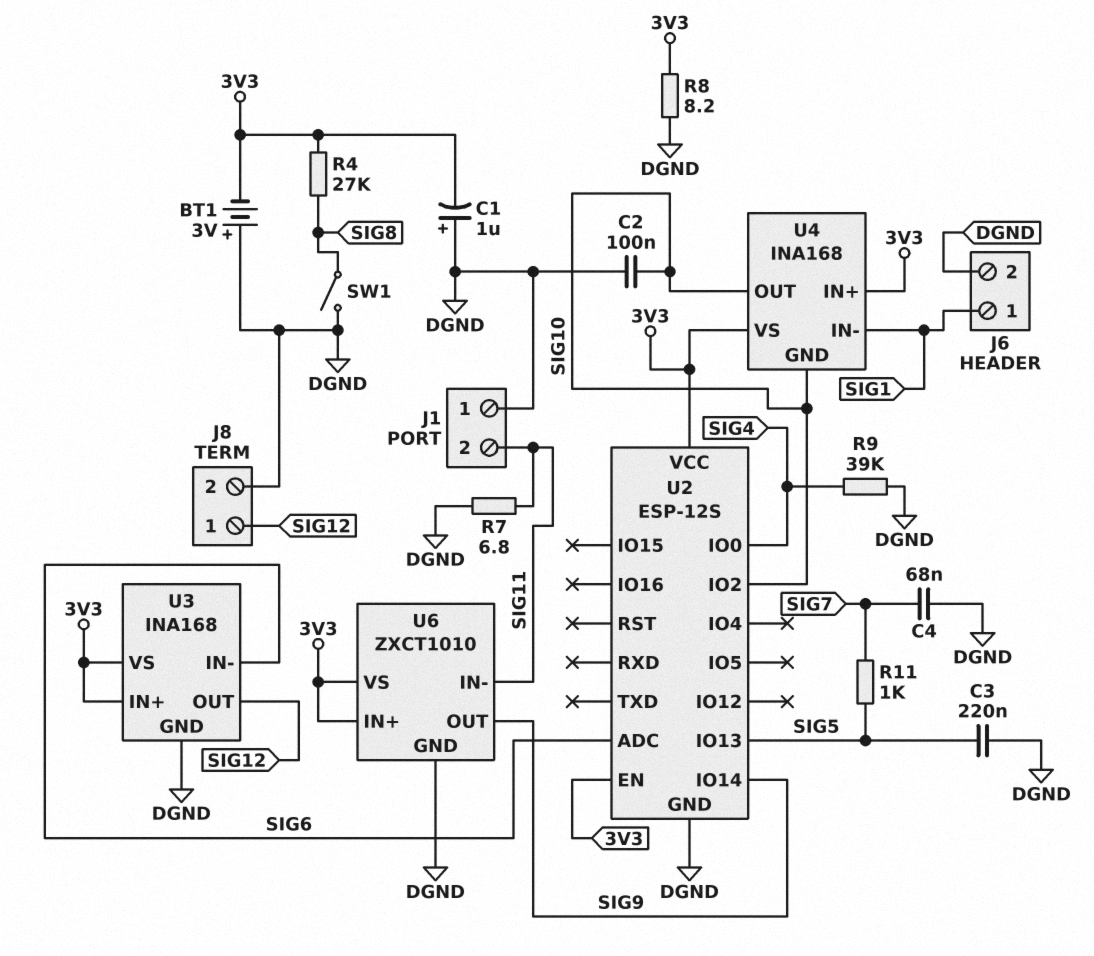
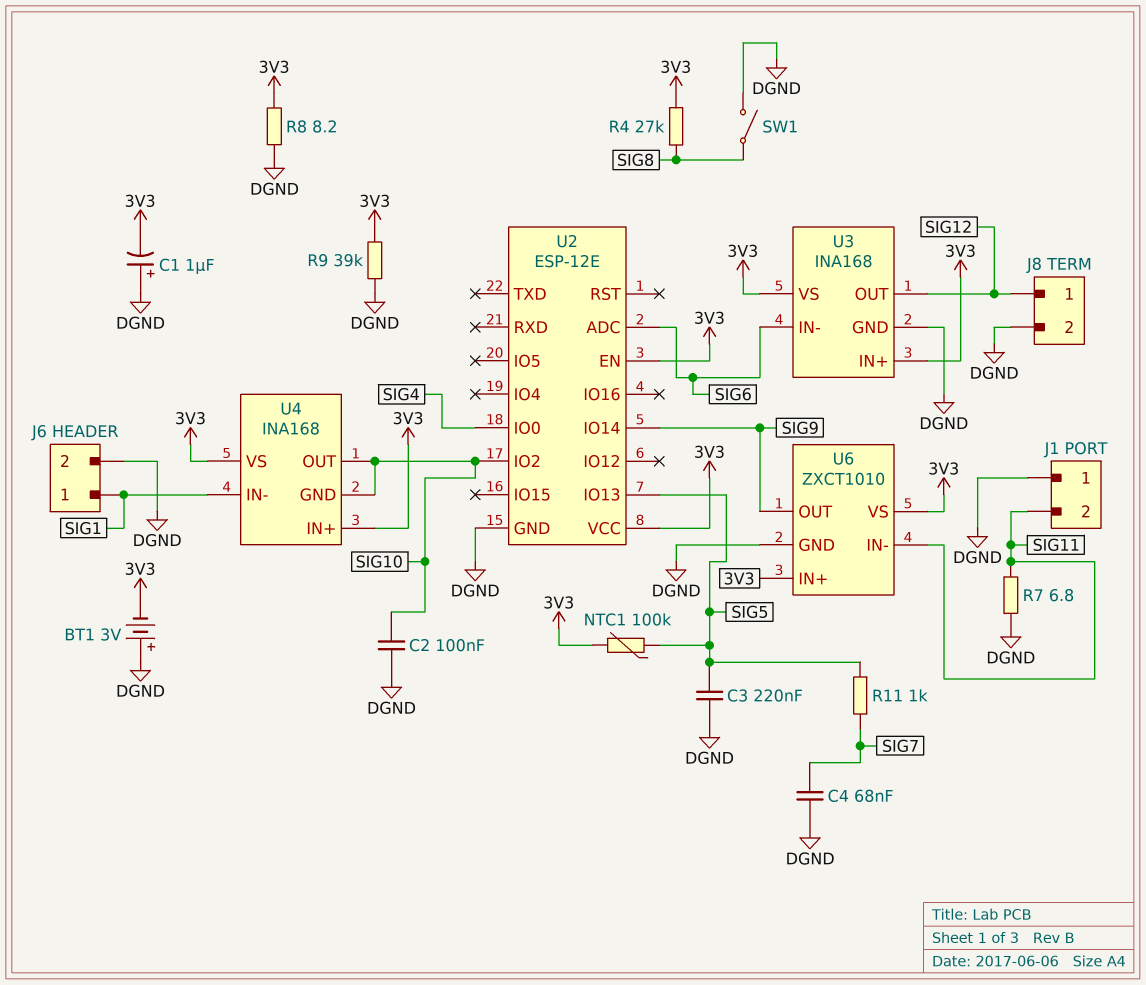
NTC1: none -> 100k (3V3, SIG5)
R9: 39k (DGND, SIG4) -> 39k (3V3, DGND)
U2: ESP-12S -> ESP-12E

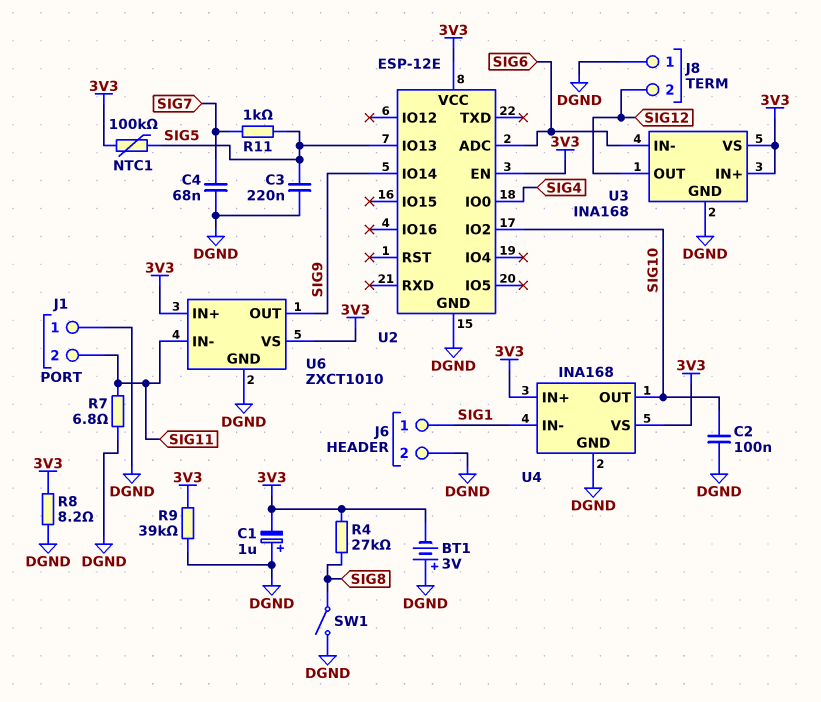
J8 pin 1: SIG12 -> DGND
J8 pin 2: DGND -> SIG12
U4 pin GND: SIG10 -> DGND

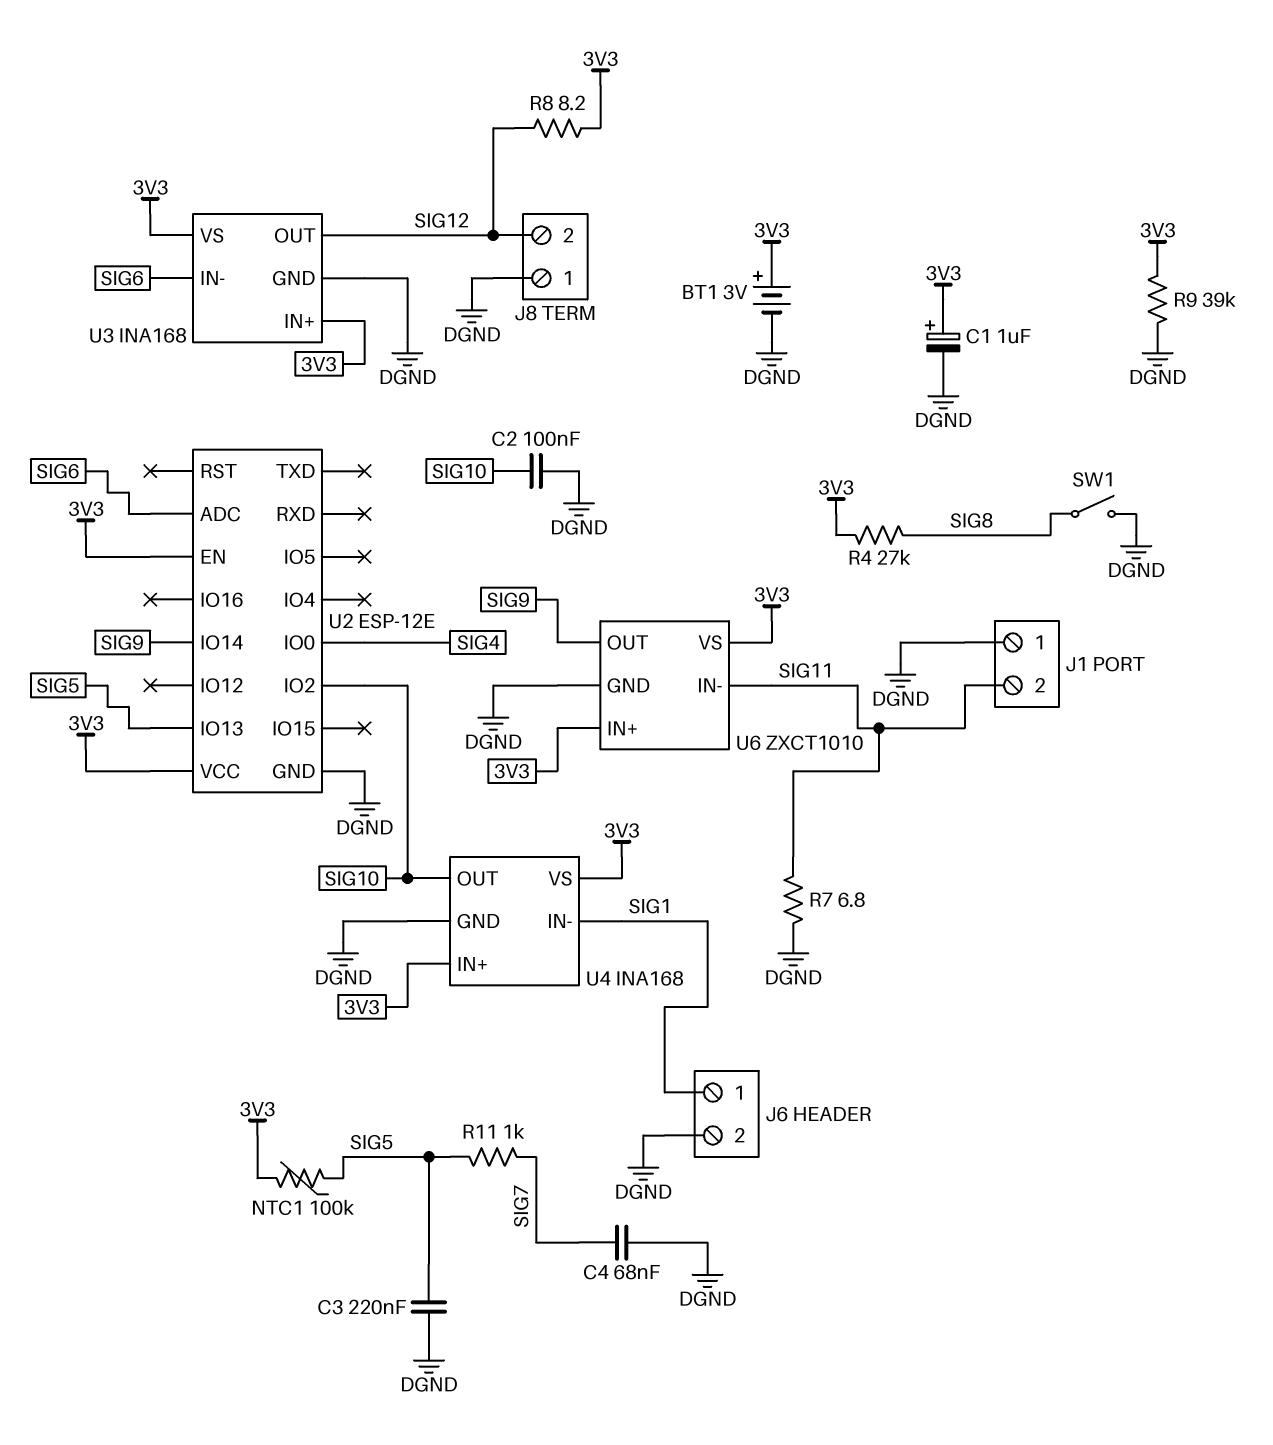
BT1: 3V (plus DGND, minus 3V3) -> 3V (plus 3V3, minus DGND)
C1: 1uF (plus DGND, minus 3V3) -> 1uF (plus 3V3, minus DGND)
R8: 8.2 (3V3, DGND) -> 8.2 (3V3, SIG12)

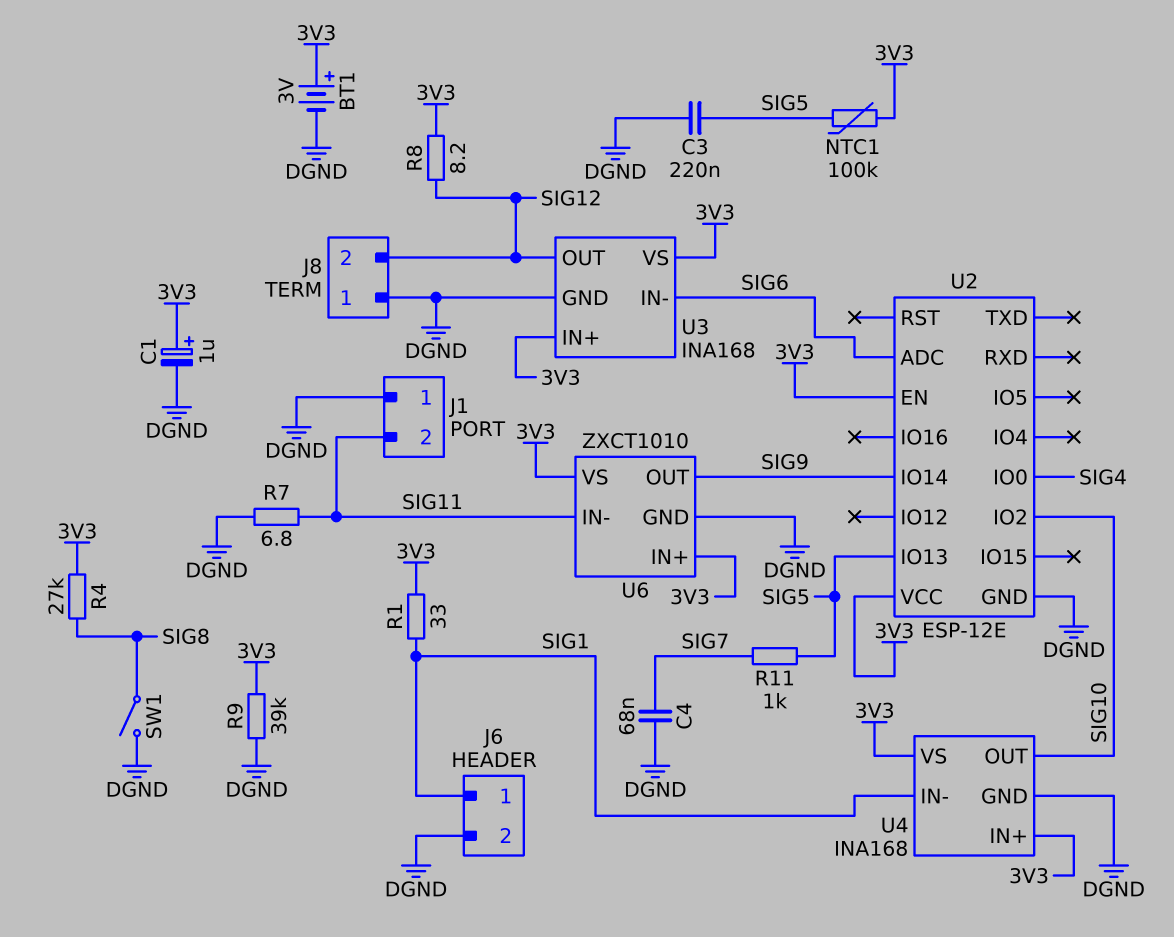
C2: 100nF (DGND, SIG10) -> none
R1: none -> 33 (3V3, SIG1)

